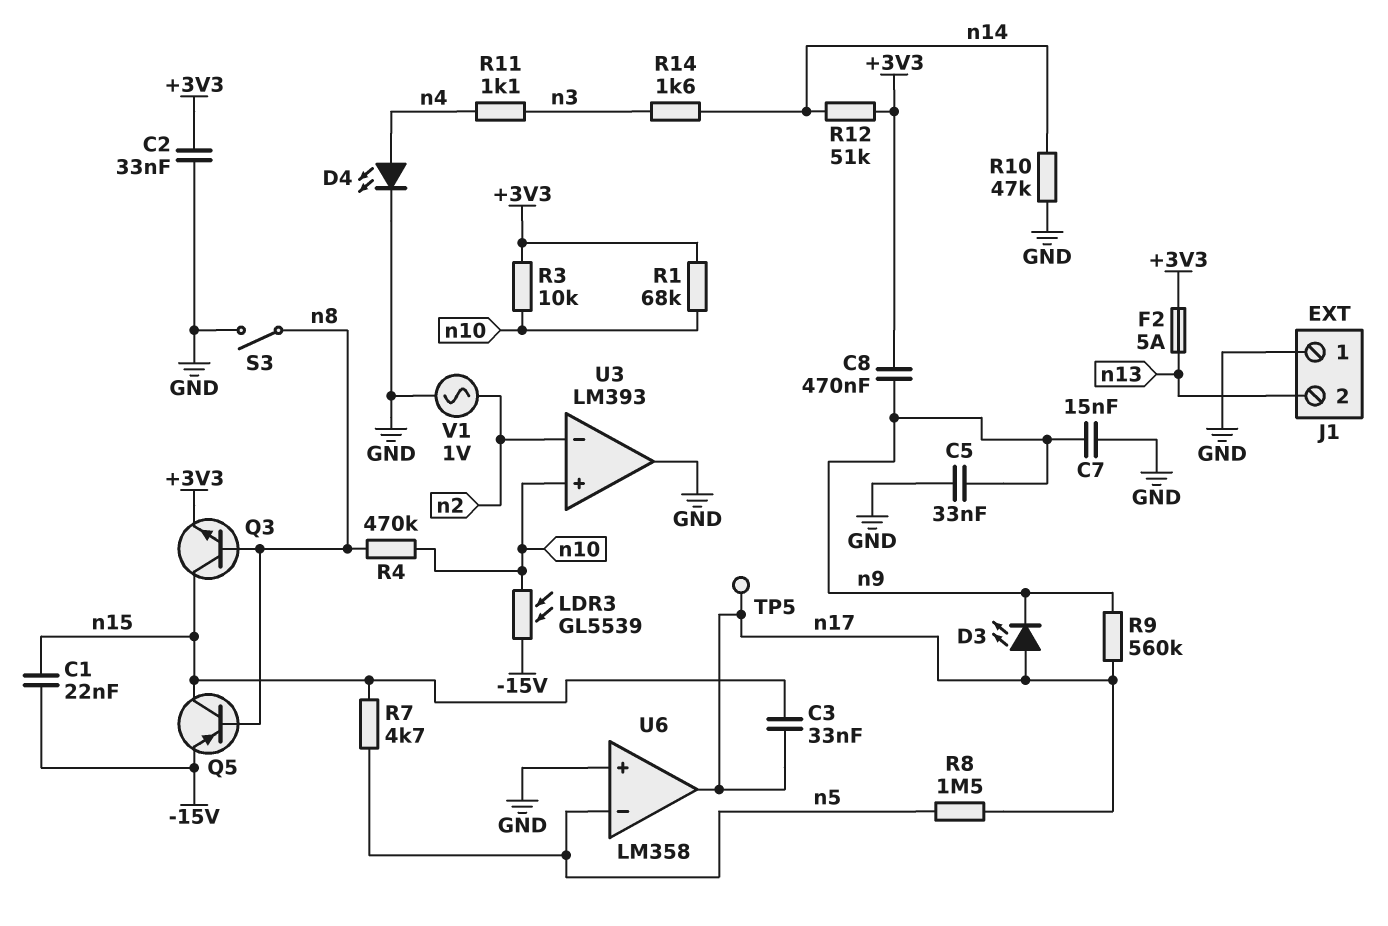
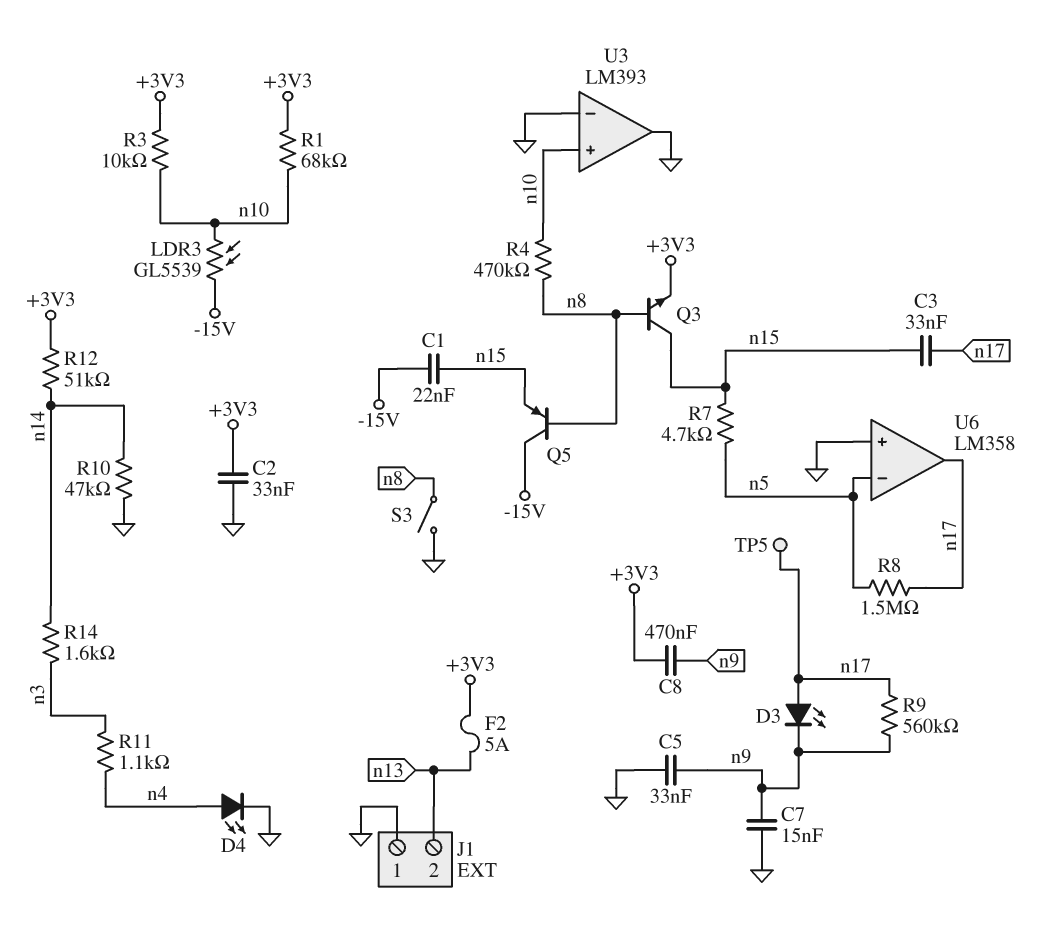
Q5: PNP (B n8, C n15, E -15V) -> PNP (B n8, C -15V, E n15)
U3 pin in-: n2 -> GND
V1: AC 1V (GND, n2) -> none

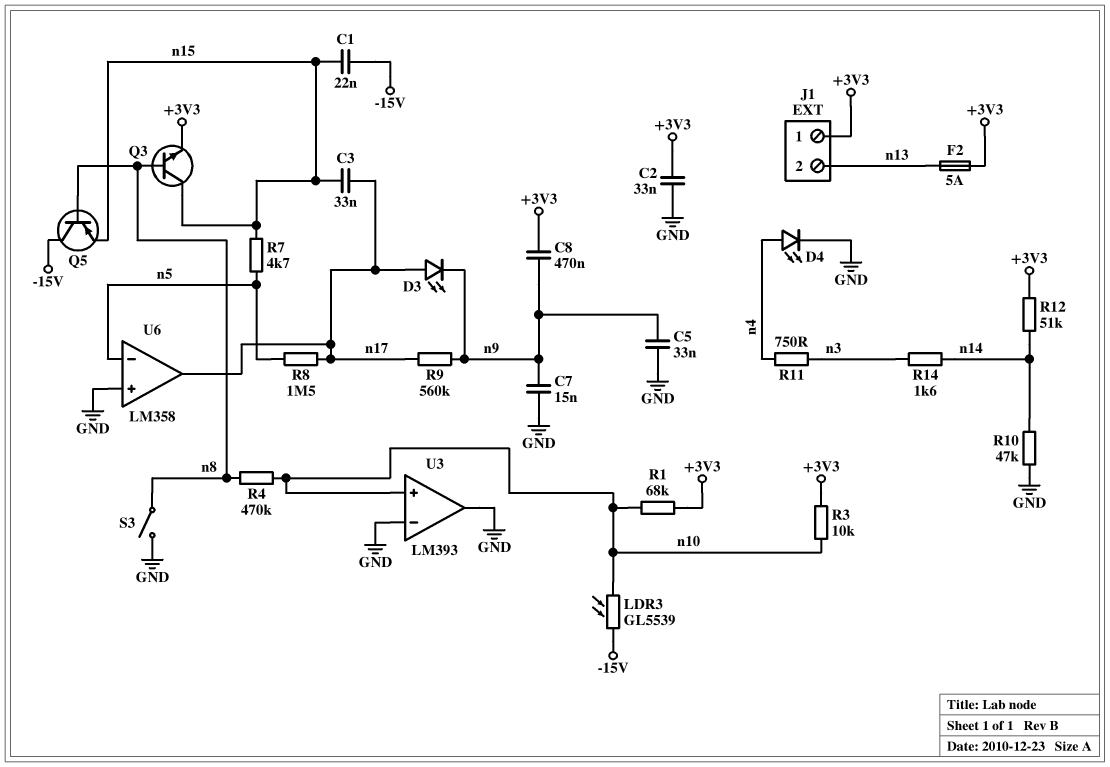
J1 pin 1: GND -> +3V3
R11: 1.1k (n3, n4) -> 750 (n3, n4)
TP5: test point (n17) -> none

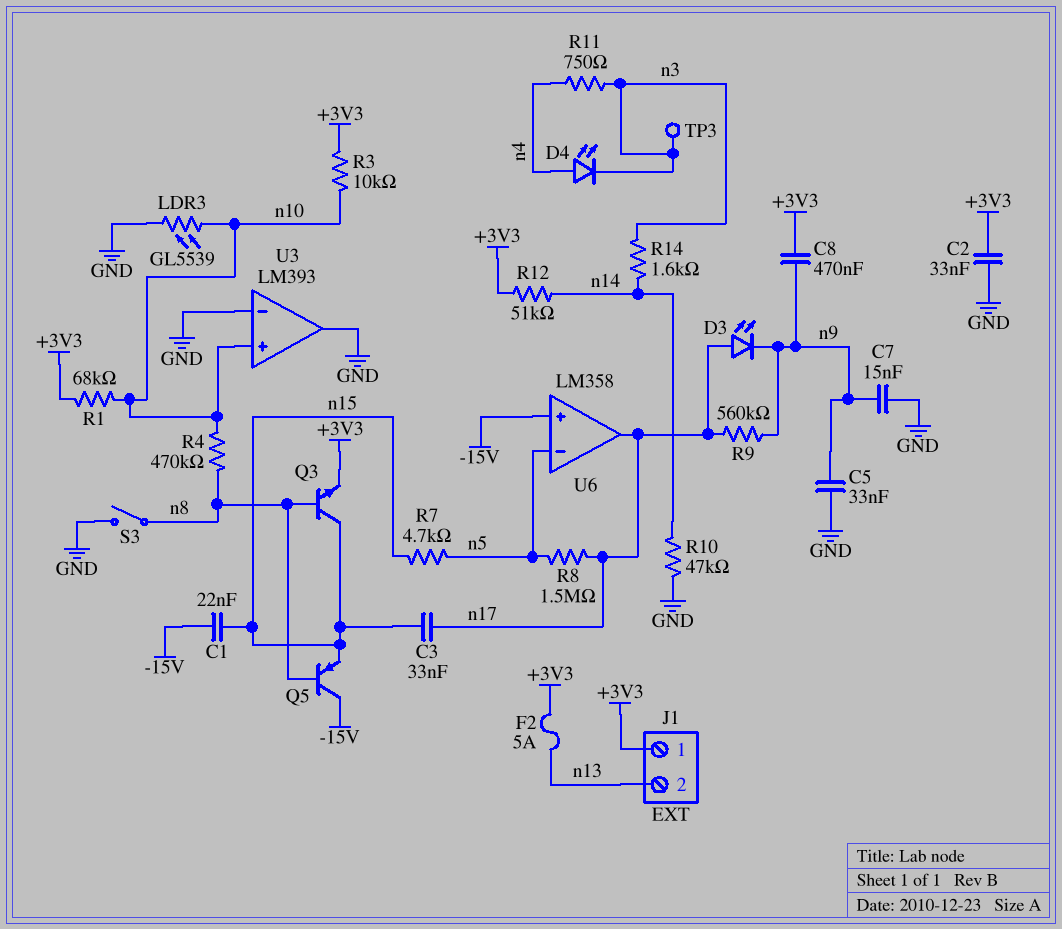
D4: LED (A n4, K GND) -> LED (A n4, K n3)
LDR3: GL5539 (-15V, n10) -> GL5539 (GND, n10)
TP3: none -> test point (n3)
U6 pin in+: GND -> -15V

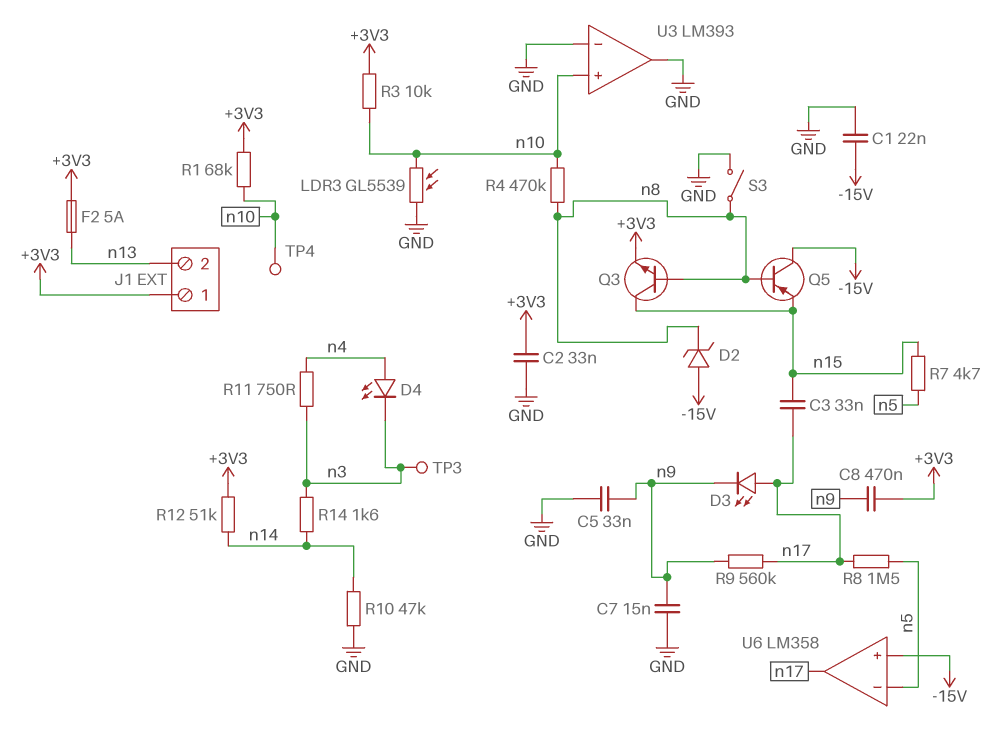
C1: 22nF (-15V, n15) -> 22nF (-15V, GND)
D2: none -> zener (A -15V, K n8)
TP4: none -> test point (n10)

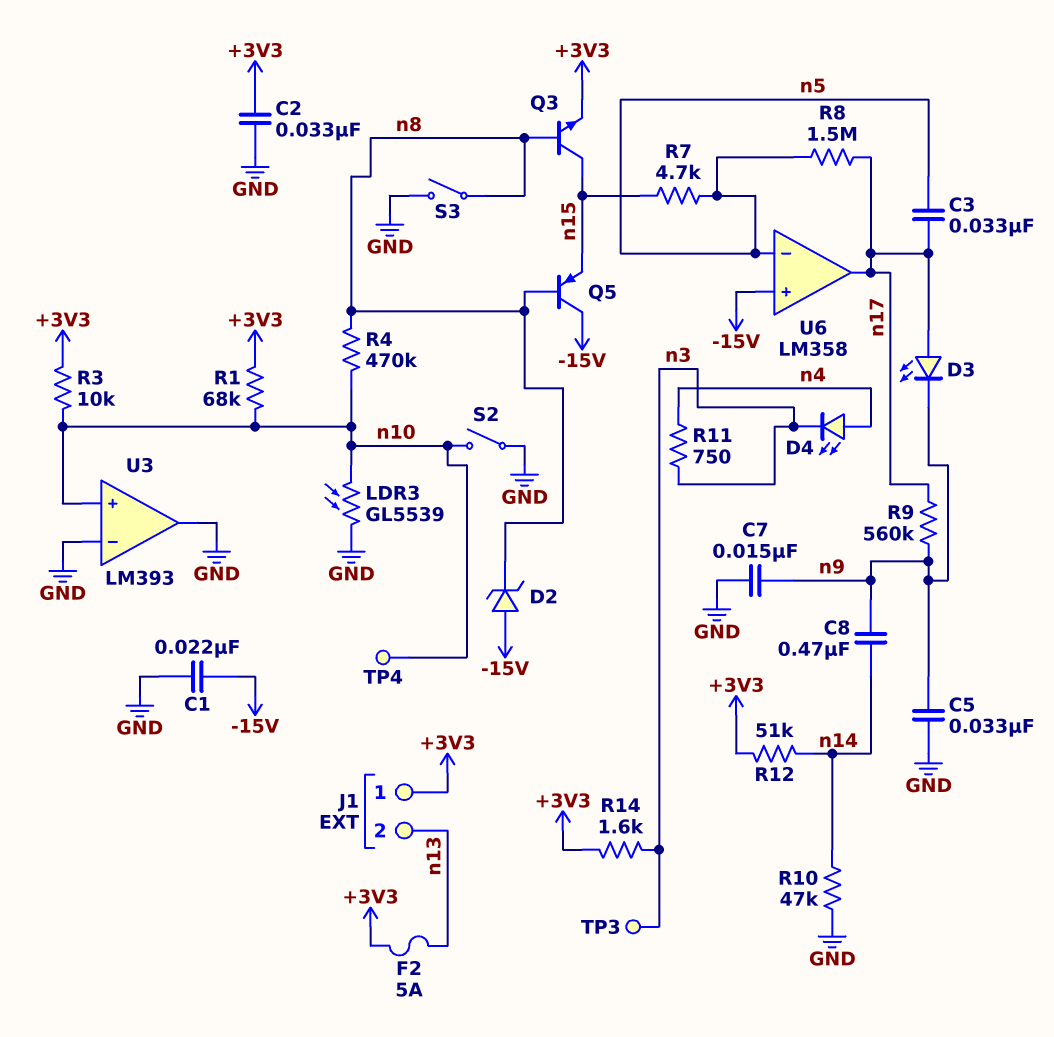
C3: 33nF (n15, n17) -> 33nF (n5, n17)
C8: 470nF (+3V3, n9) -> 470nF (n9, n14)
R14: 1.6k (n3, n14) -> 1.6k (+3V3, n3)
S2: none -> switch (GND, n10)

